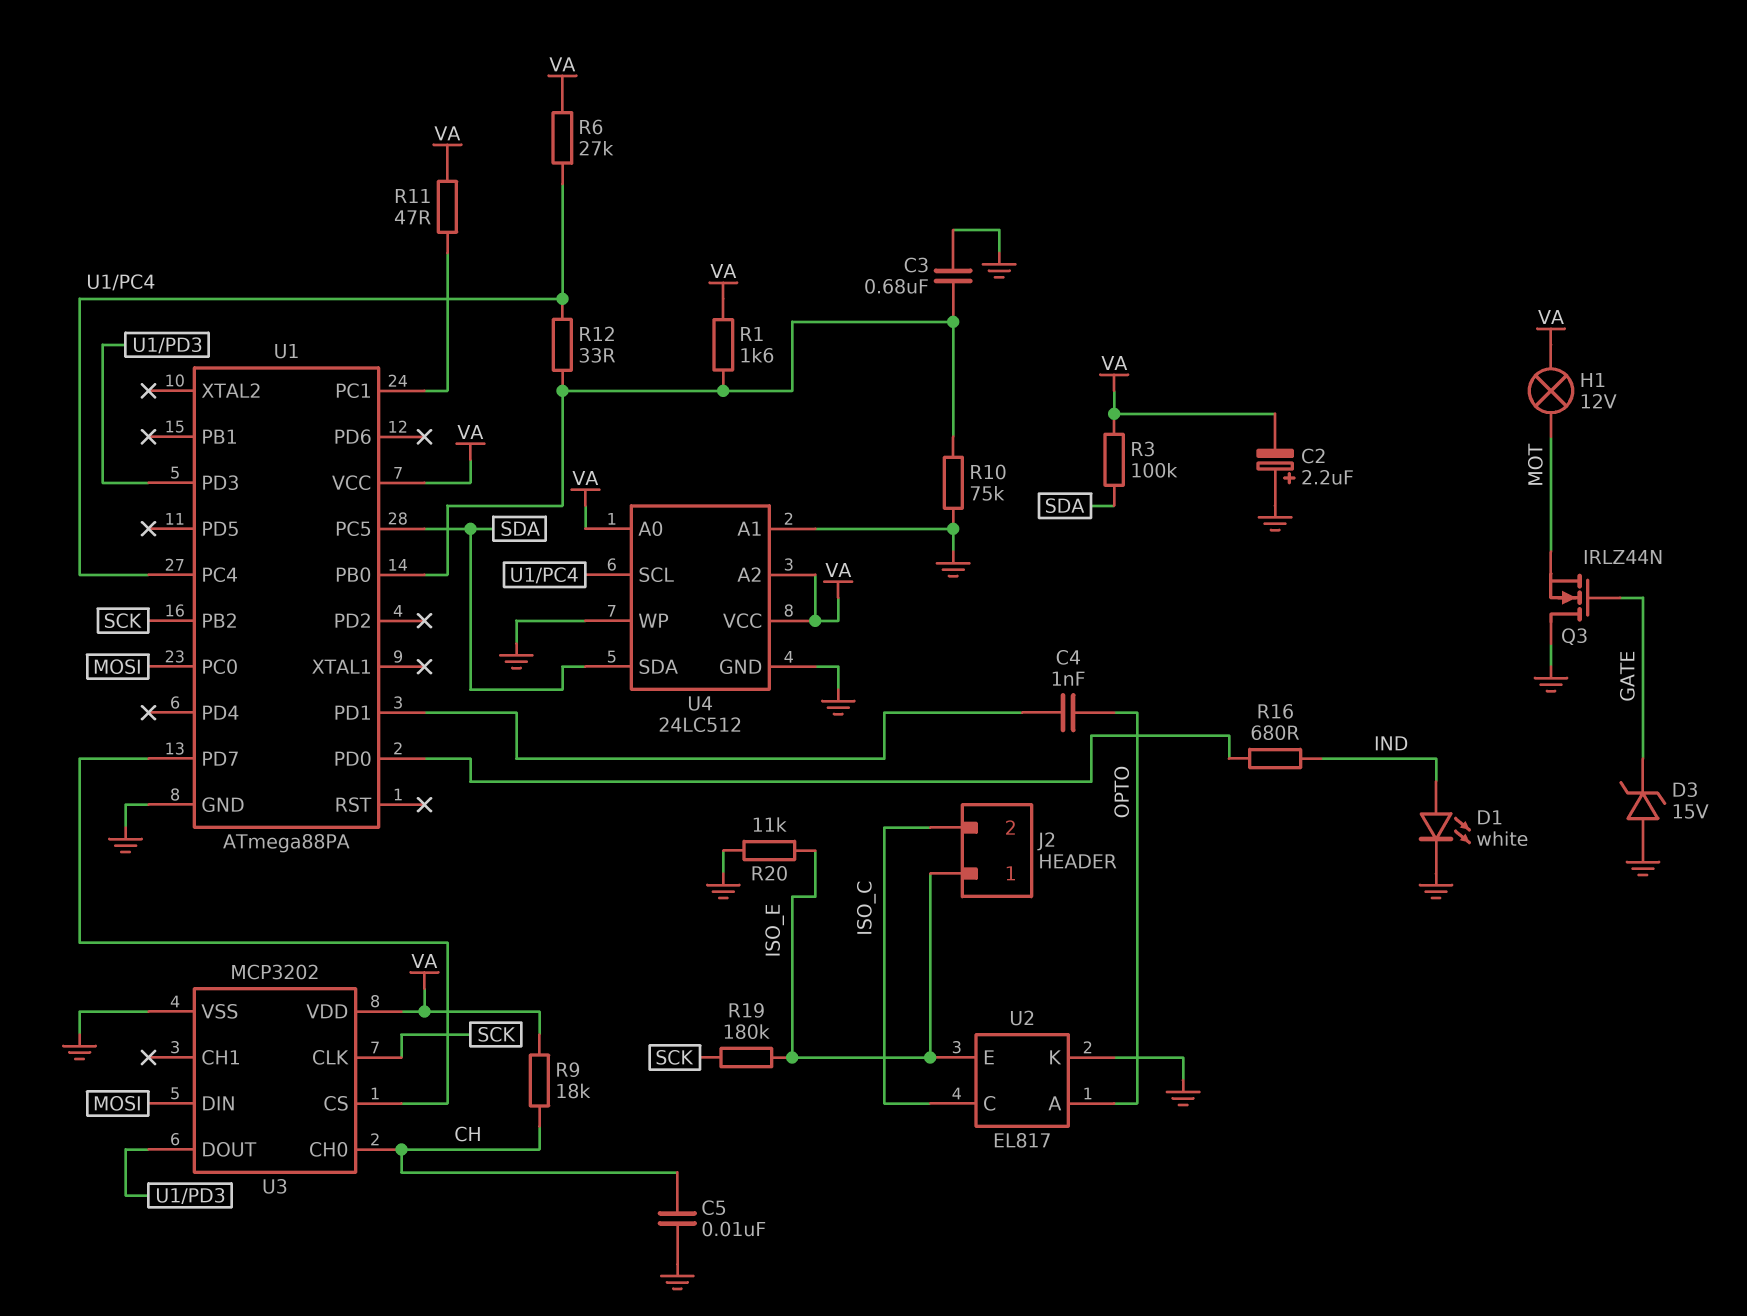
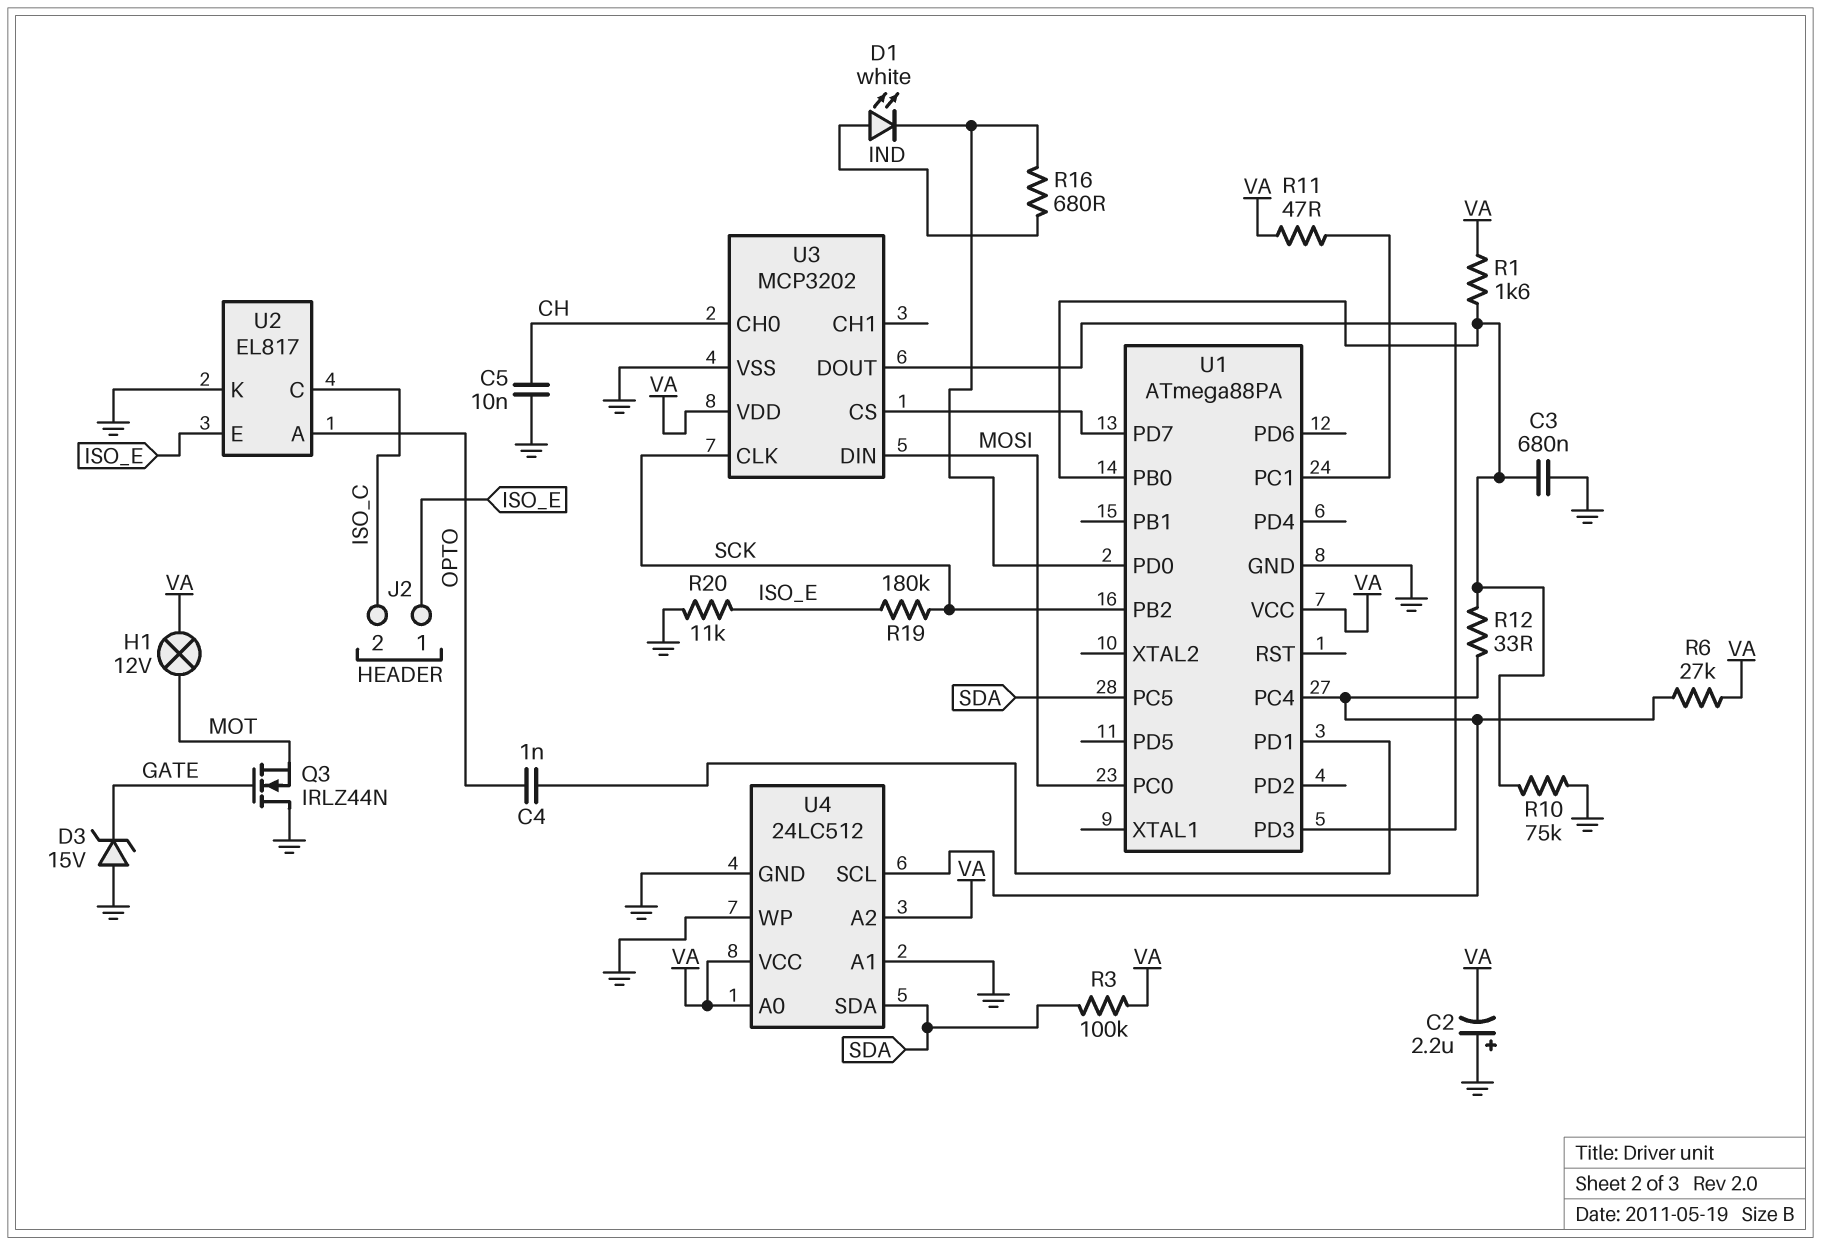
D1: LED white (A IND, K GND) -> LED white (A IND, K U1/PD0)
R9: 18k (CH, VA) -> none

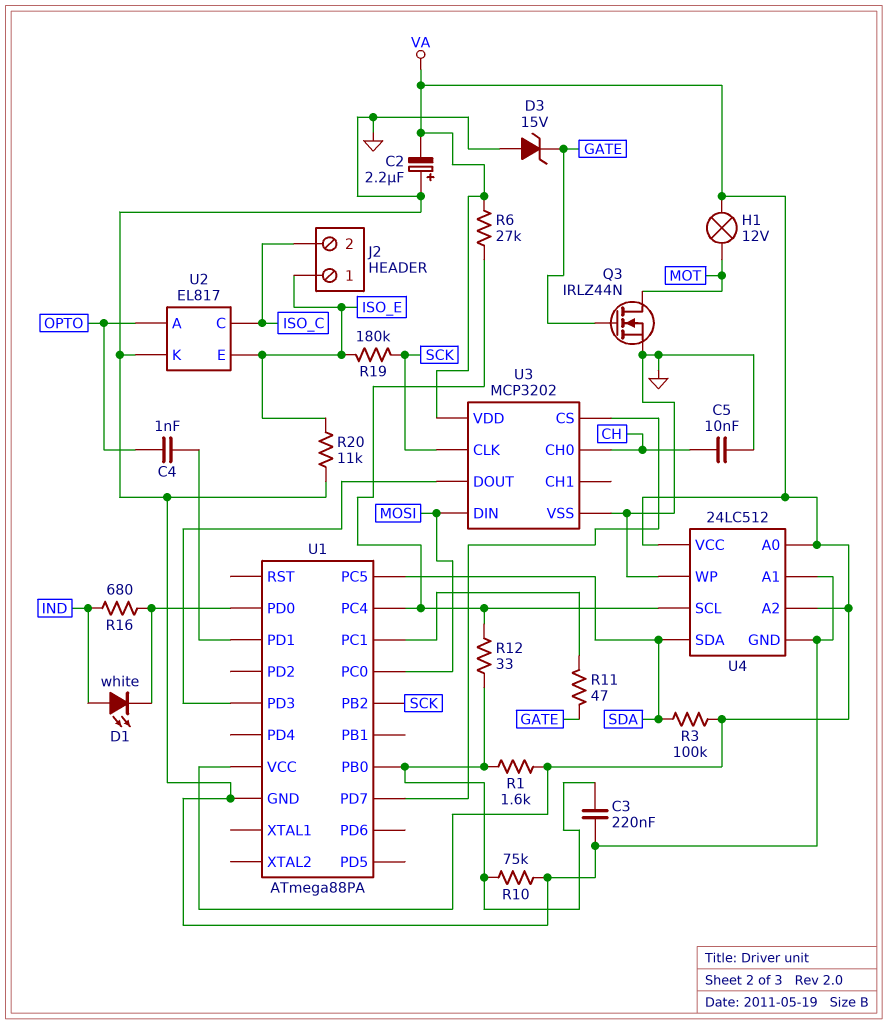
C3: 680nF (GND, U1/PB0) -> 220nF (GND, U1/PB0)
Q3: NMOS IRLZ44N (G GATE, D GND, S MOT) -> NMOS IRLZ44N (G GATE, D MOT, S GND)
R11: 47 (U1/PC1, VA) -> 47 (GATE, U1/PC1)

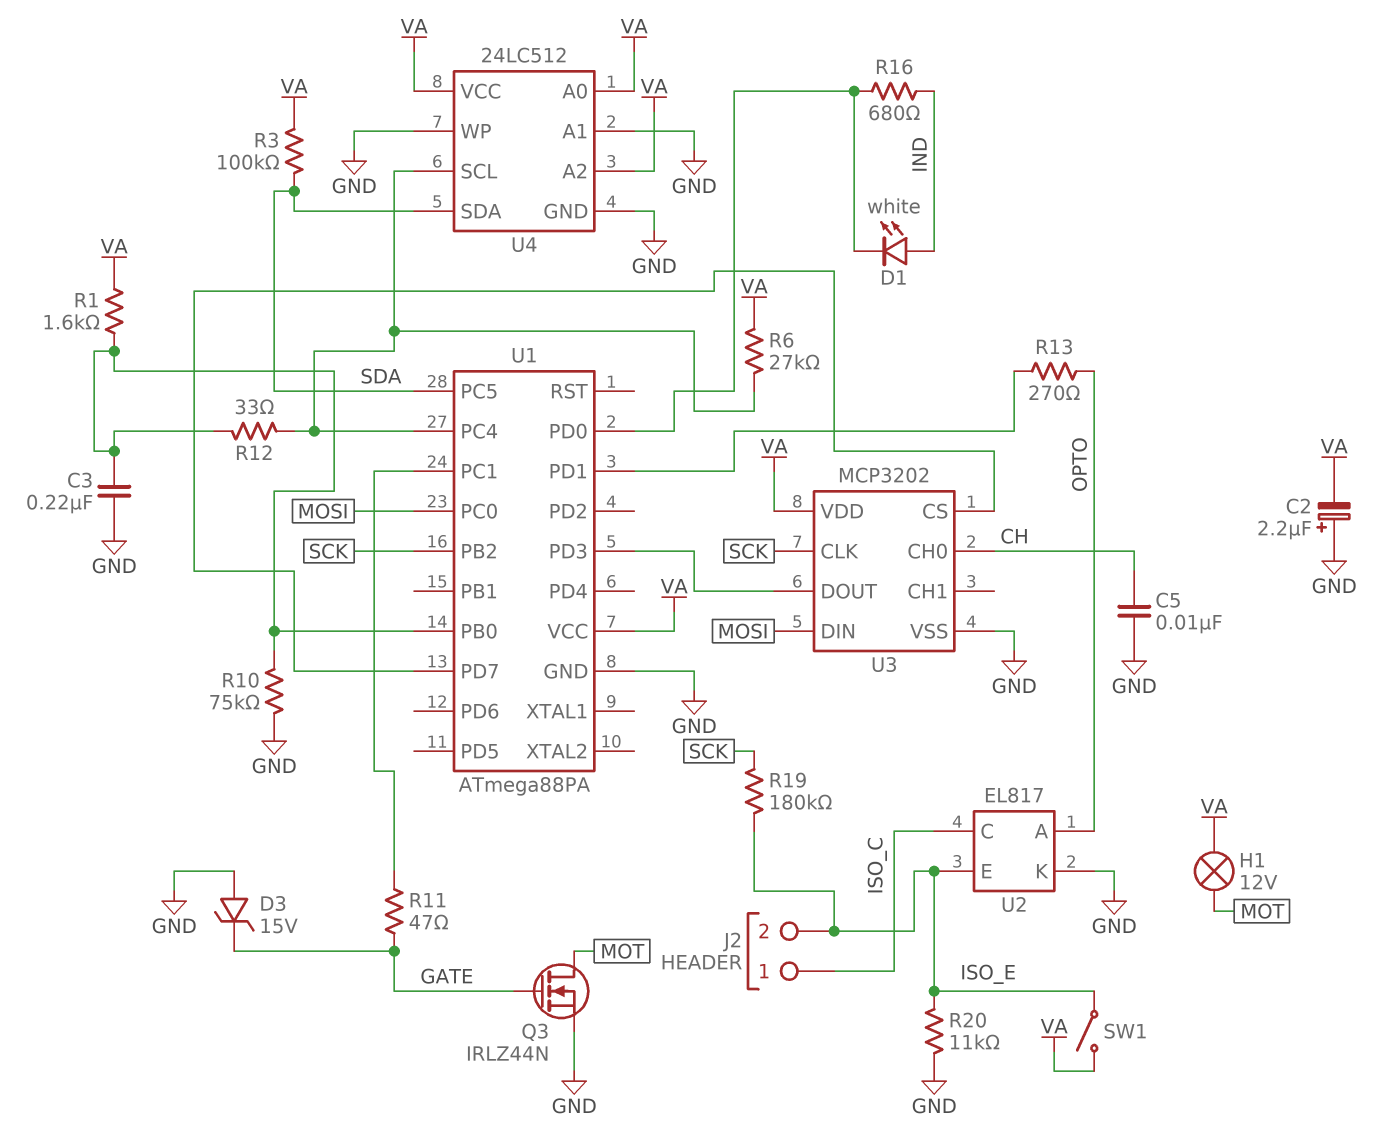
C4: 1nF (OPTO, U1/PD1) -> none
J2 pin 1: ISO_E -> ISO_C
J2 pin 2: ISO_C -> ISO_E
R13: none -> 270 (OPTO, U1/PD1)
SW1: none -> switch (ISO_E, VA)

